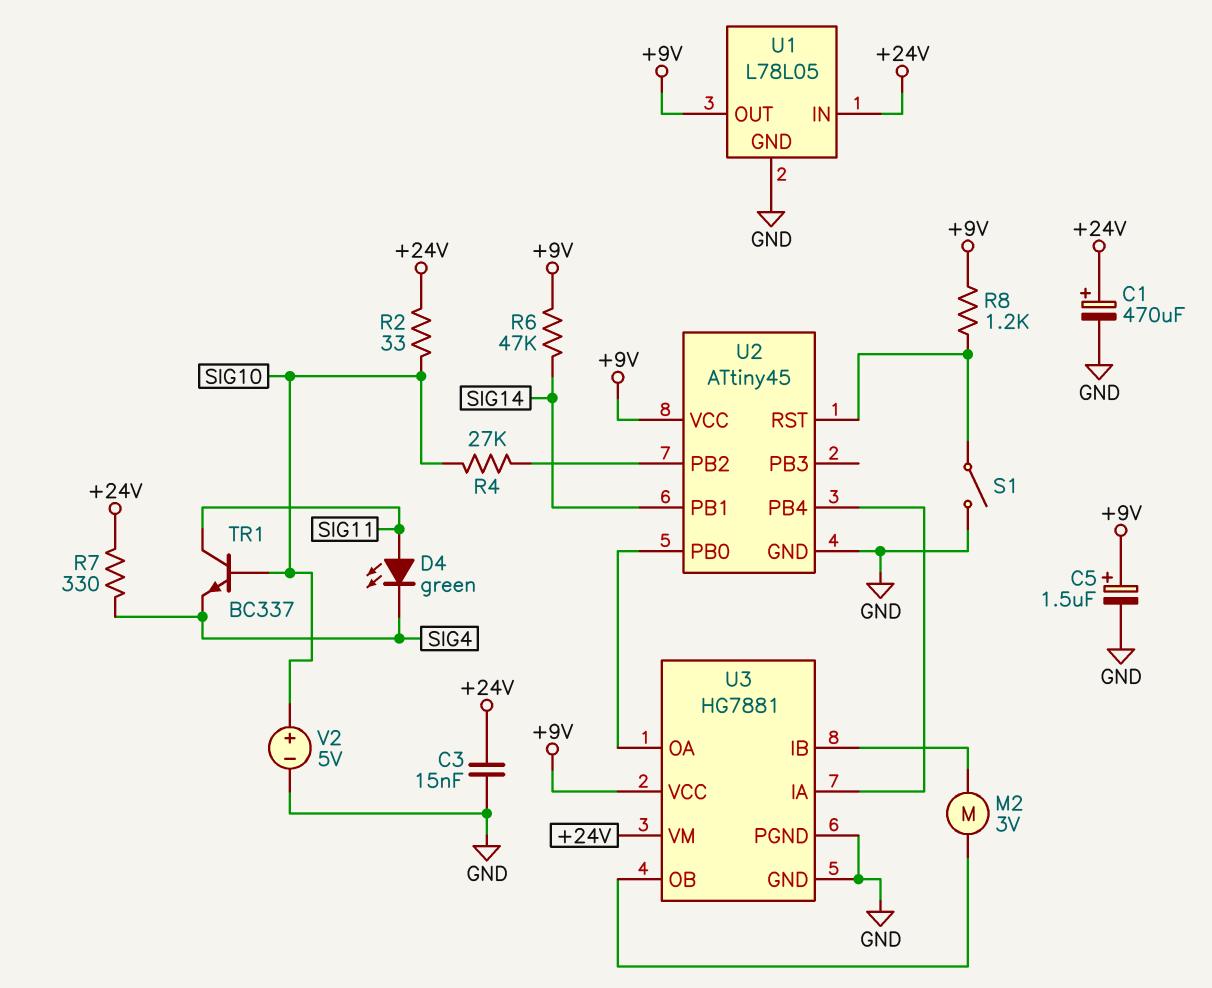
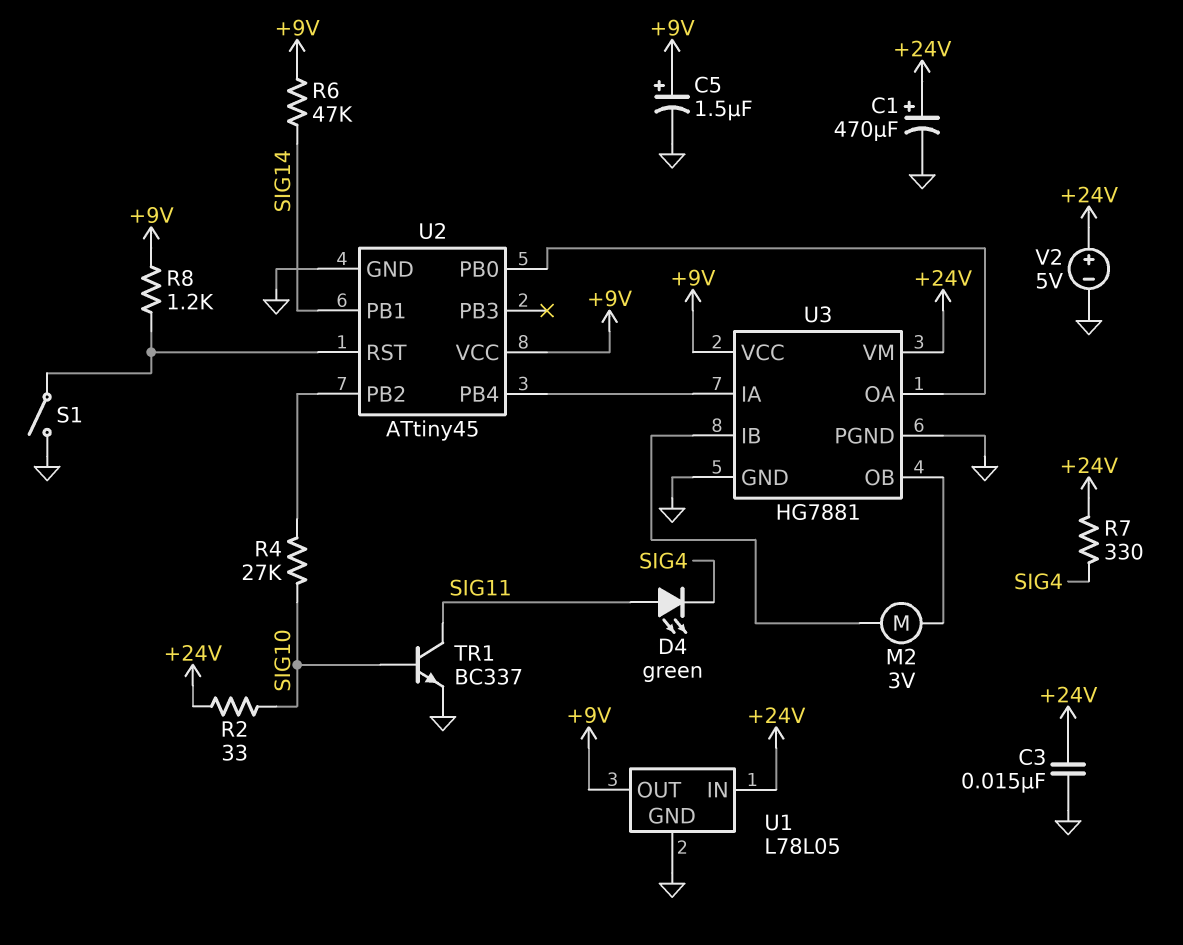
TR1: NPN BC337 (B SIG10, C SIG11, E SIG4) -> NPN BC337 (B SIG10, C SIG11, E GND)
V2: 5V (plus SIG10, minus GND) -> 5V (plus +24V, minus GND)

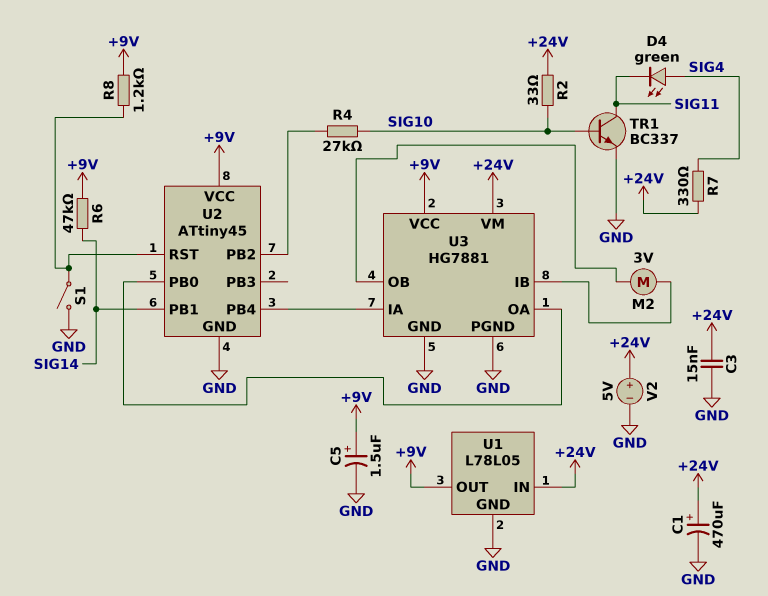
D4: LED green (A SIG11, K SIG4) -> LED green (A SIG4, K SIG11)

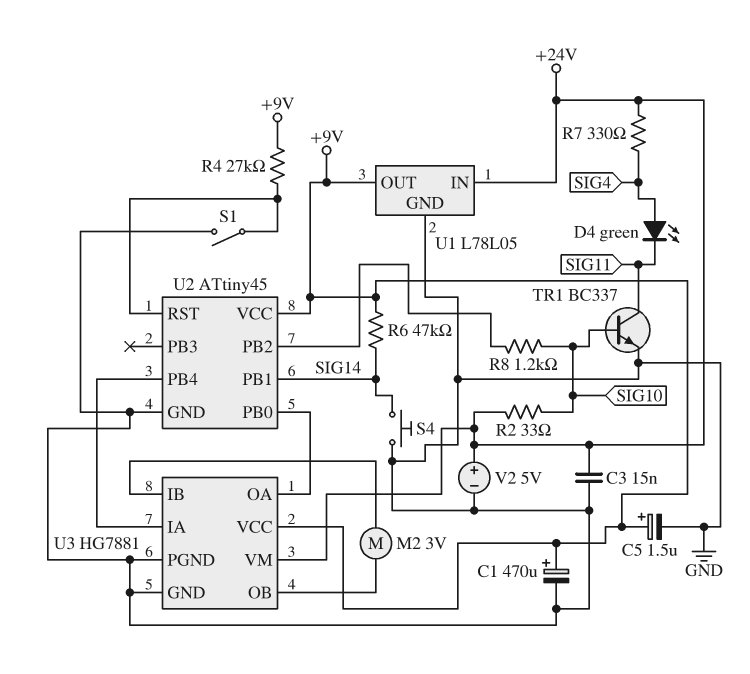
C1: 470uF (plus +24V, minus GND) -> 470uF (plus +9V, minus GND)
R4: 27k (SIG10, U2/PB2) -> 27k (+9V, U2/RST)
R8: 1.2k (+9V, U2/RST) -> 1.2k (SIG10, U2/PB2)
S4: none -> button (GND, SIG14)

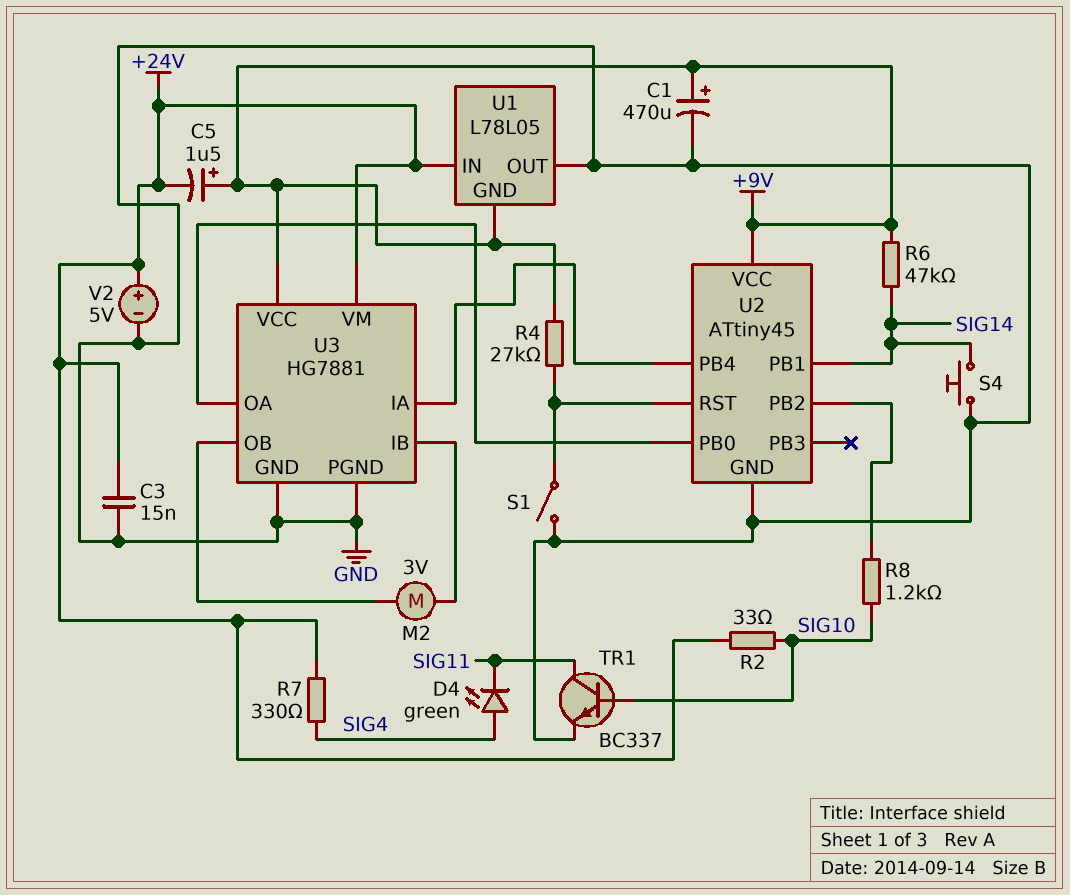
C5: 1.5uF (plus +9V, minus GND) -> 1.5uF (plus +9V, minus +24V)
U1 pin GND: GND -> +9V
U1 pin OUT: +9V -> GND

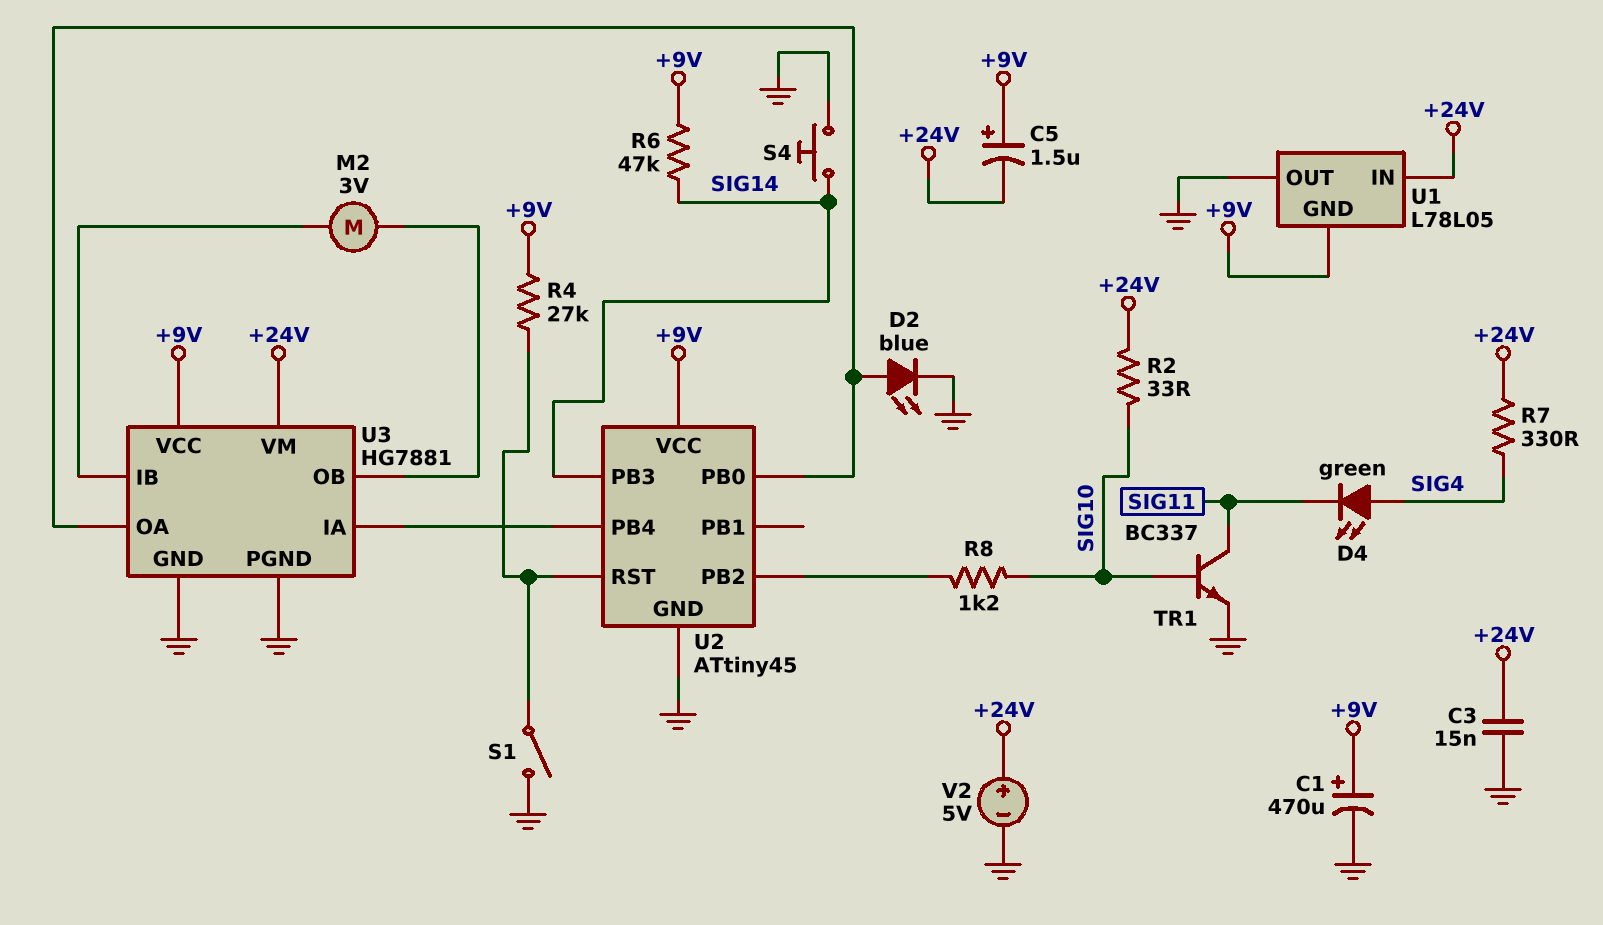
D2: none -> LED blue (A U2/PB0, K GND)
U2 pin PB1: SIG14 -> none
U2 pin PB3: none -> SIG14

